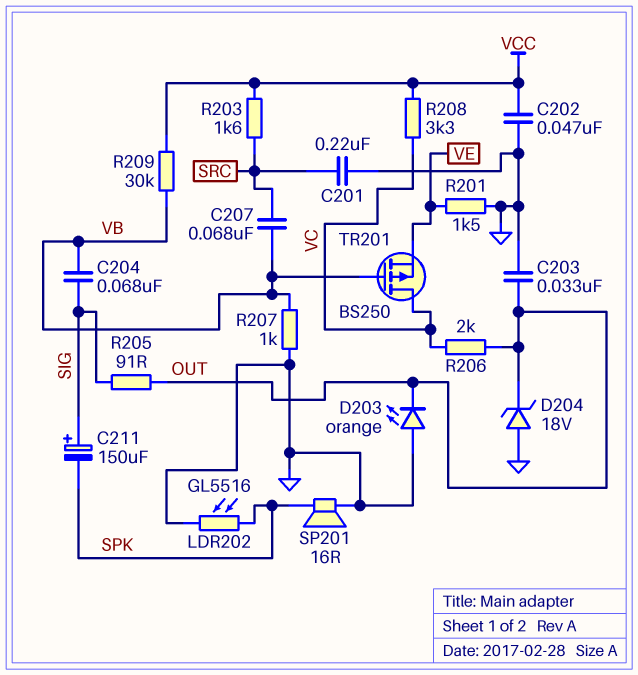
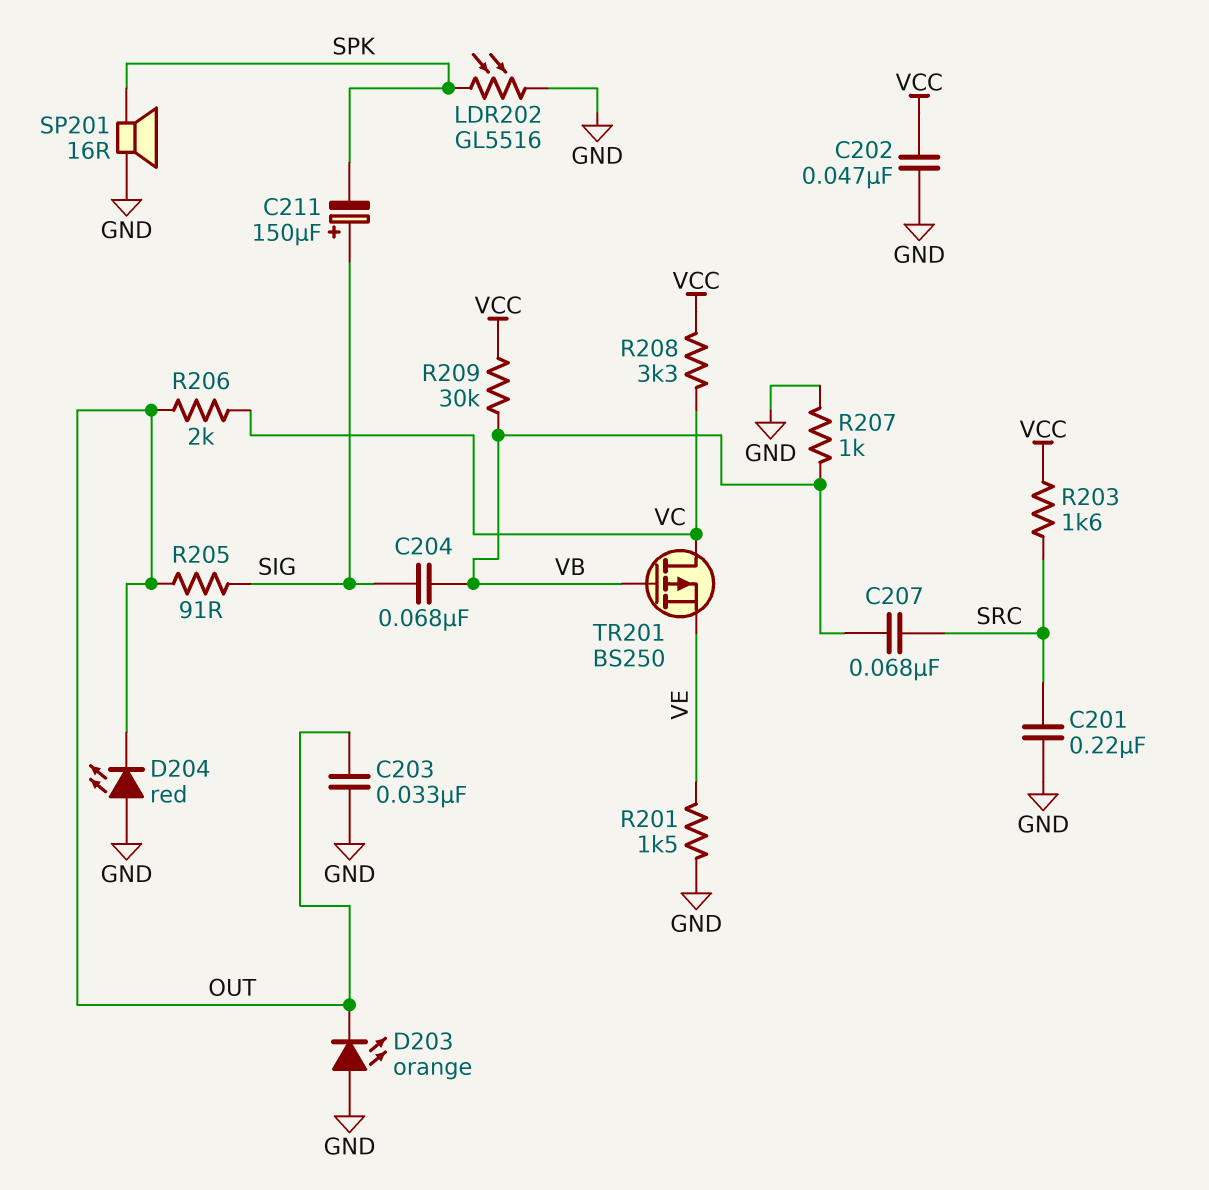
D204: zener 18V (A GND, K OUT) -> LED red (A GND, K OUT)

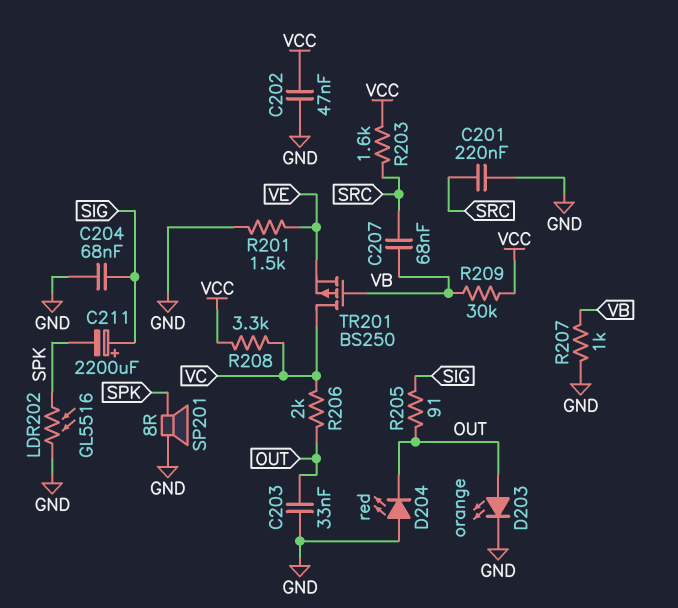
C204: 68nF (SIG, VB) -> 68nF (GND, SIG)
C211: 150uF (plus SIG, minus SPK) -> 2200uF (plus SIG, minus SPK)
D203: LED orange (A GND, K OUT) -> LED orange (A OUT, K GND)
SP201: speaker 16R (GND, SPK) -> speaker 8R (GND, SPK)

